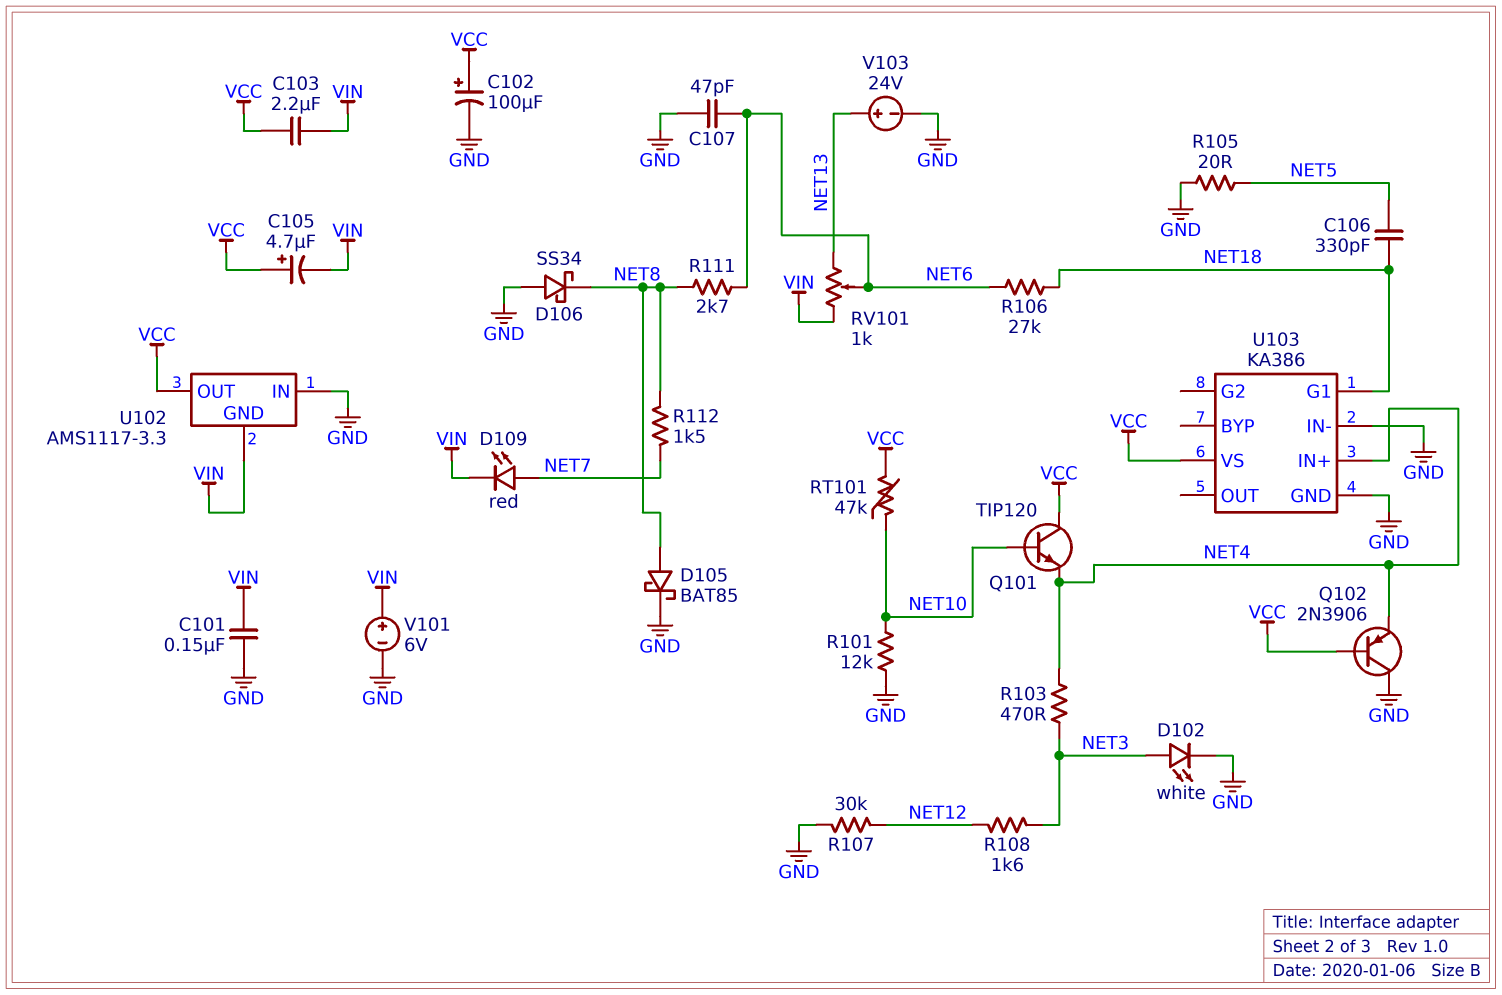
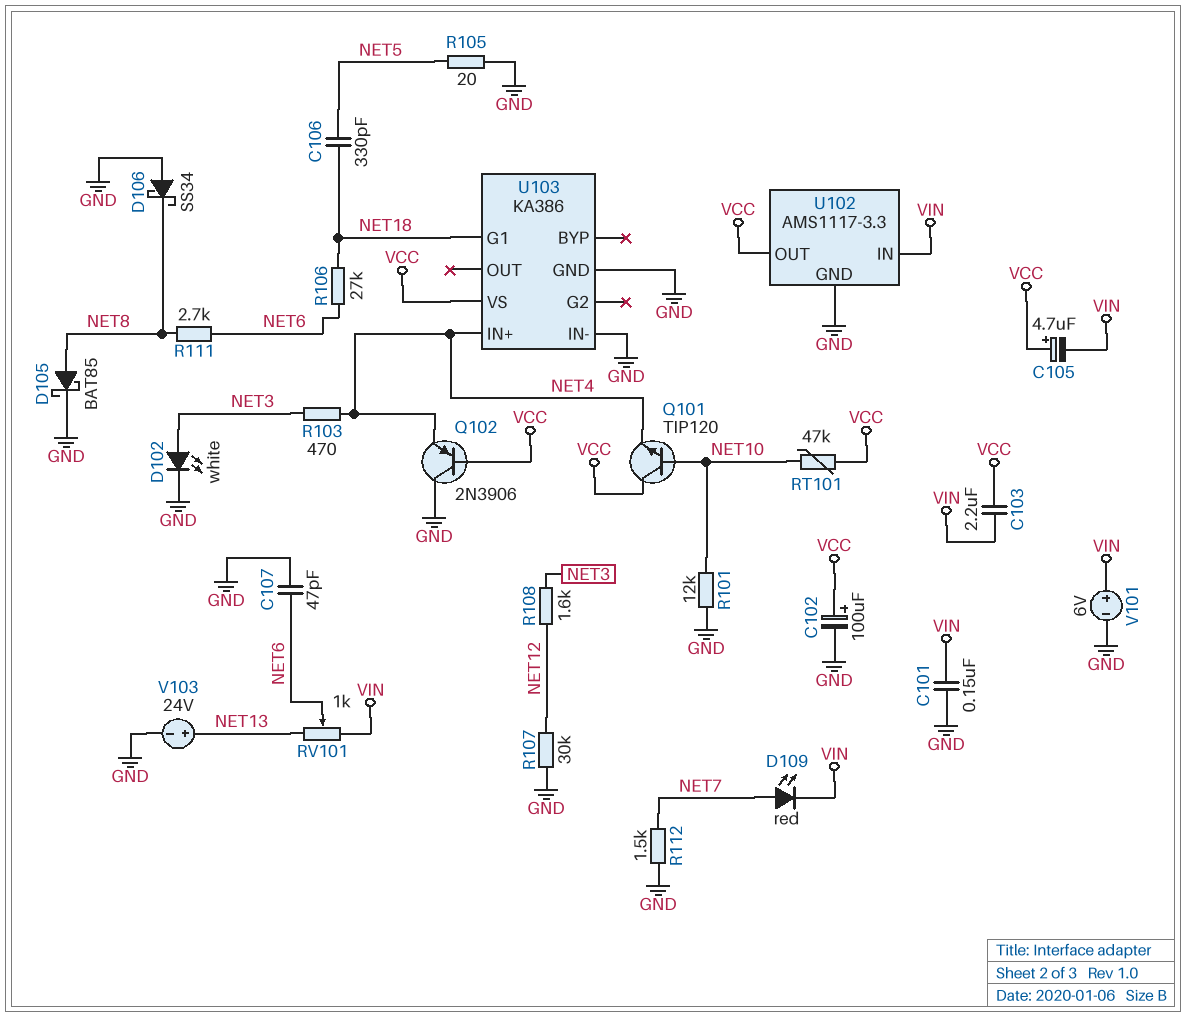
R112: 1.5k (NET7, NET8) -> 1.5k (GND, NET7)
U102 pin GND: VIN -> GND
U102 pin IN: GND -> VIN

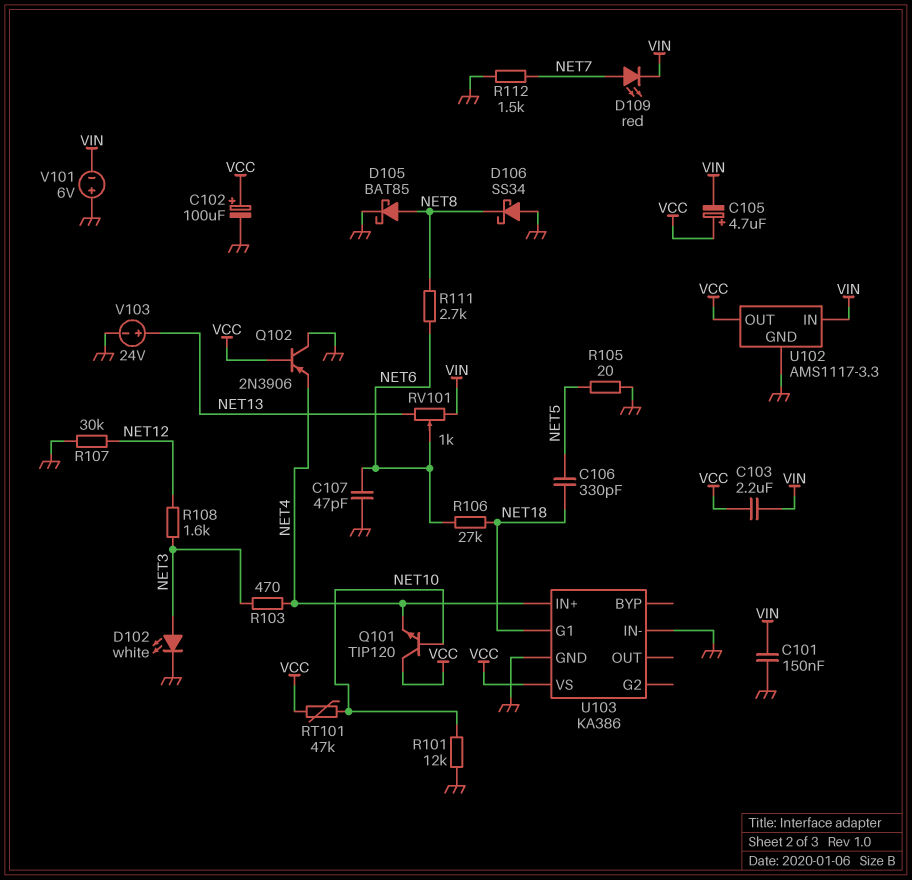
V101: 6V (plus VIN, minus GND) -> 6V (plus GND, minus VIN)

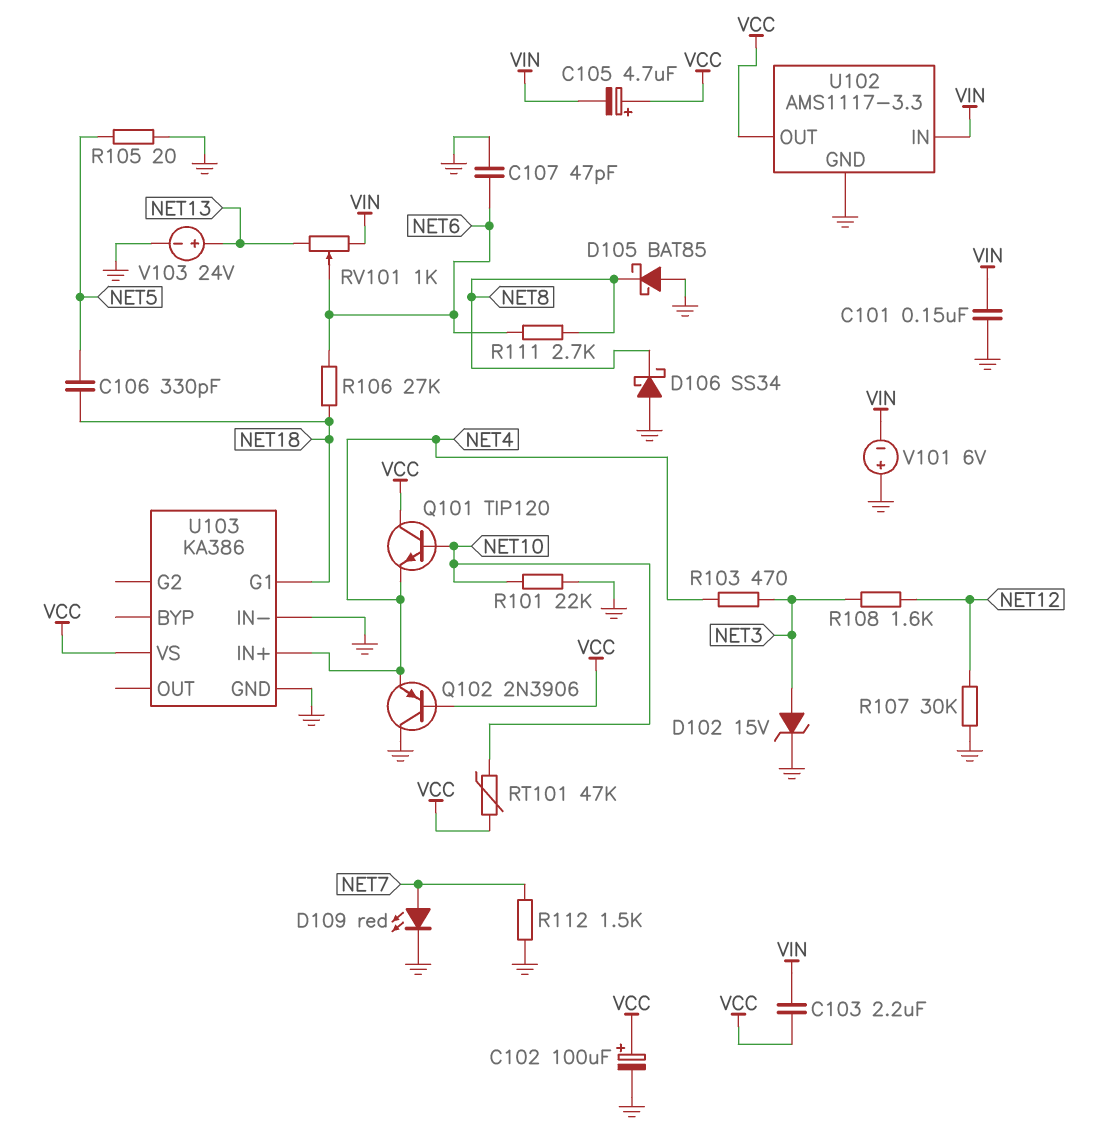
D102: LED white (A NET3, K GND) -> zener 15V (A NET3, K GND)
D105: schottky BAT85 (A NET8, K GND) -> schottky BAT85 (A GND, K NET8)
D109: LED red (A NET7, K VIN) -> LED red (A NET7, K GND)
R101: 12k (GND, NET10) -> 22k (GND, NET10)

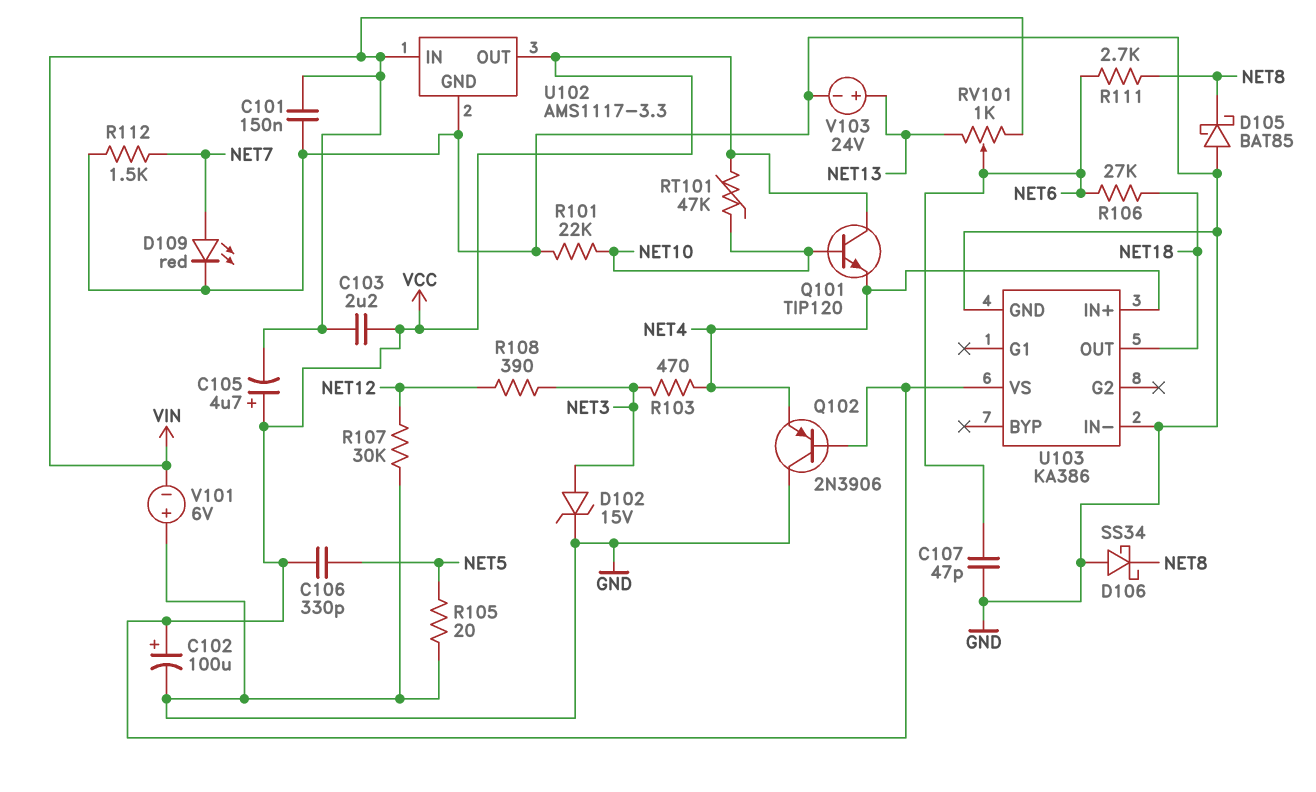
C106: 330pF (NET5, NET18) -> 330pF (NET5, VCC)
R108: 1.6k (NET3, NET12) -> 390 (NET3, NET12)
U103 pin G1: NET18 -> none
U103 pin OUT: none -> NET18

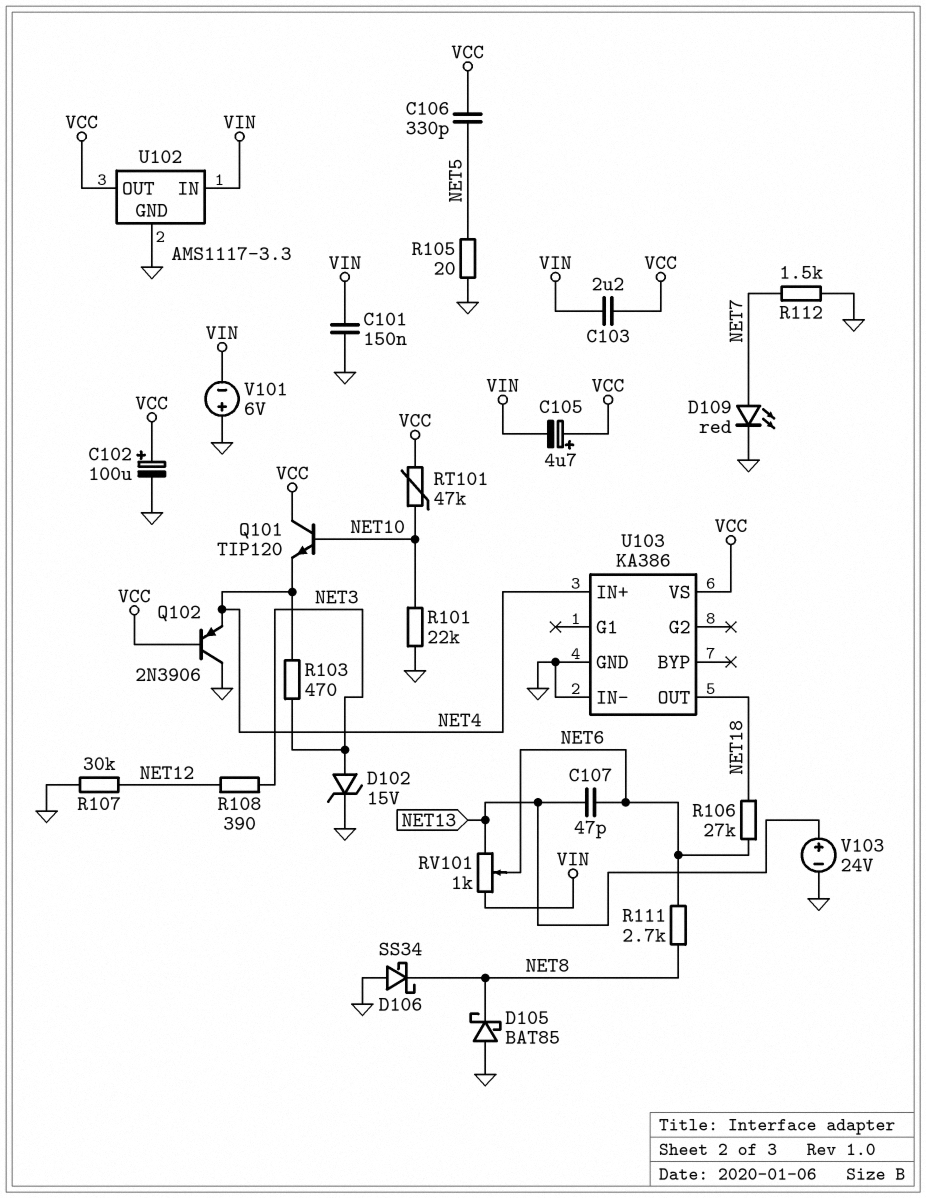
C107: 47pF (GND, NET6) -> 47pF (NET6, NET13)

